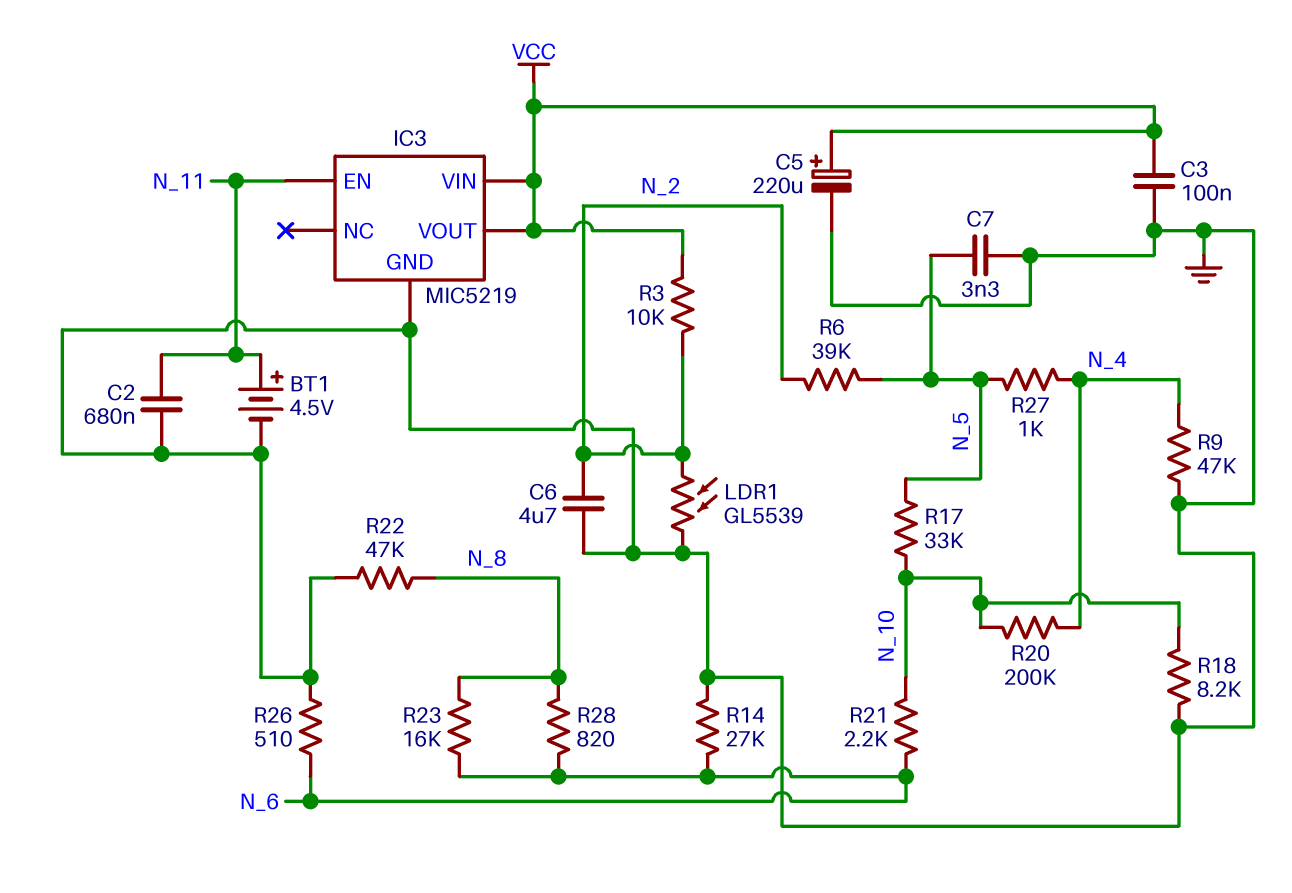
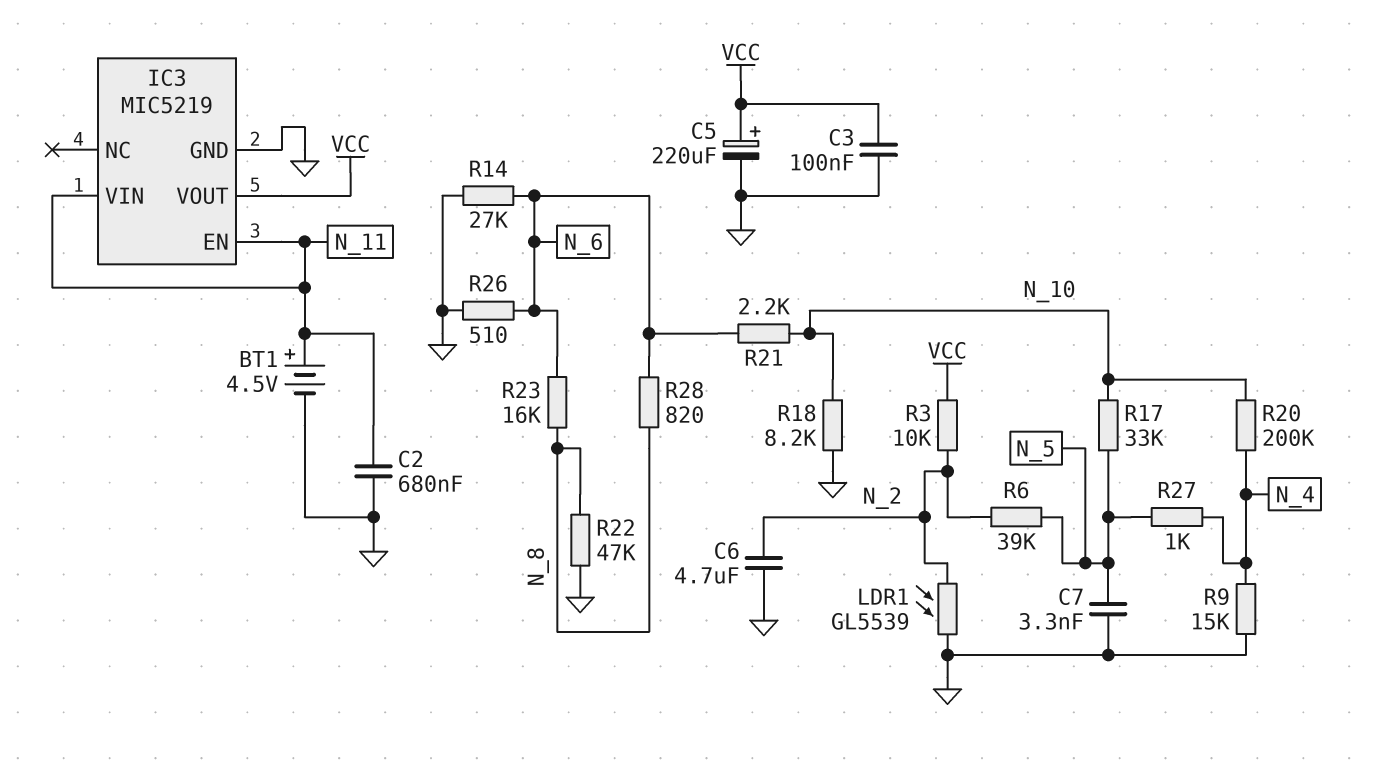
IC3 pin VIN: VCC -> N_11
R9: 47k (GND, N_4) -> 15k (GND, N_4)

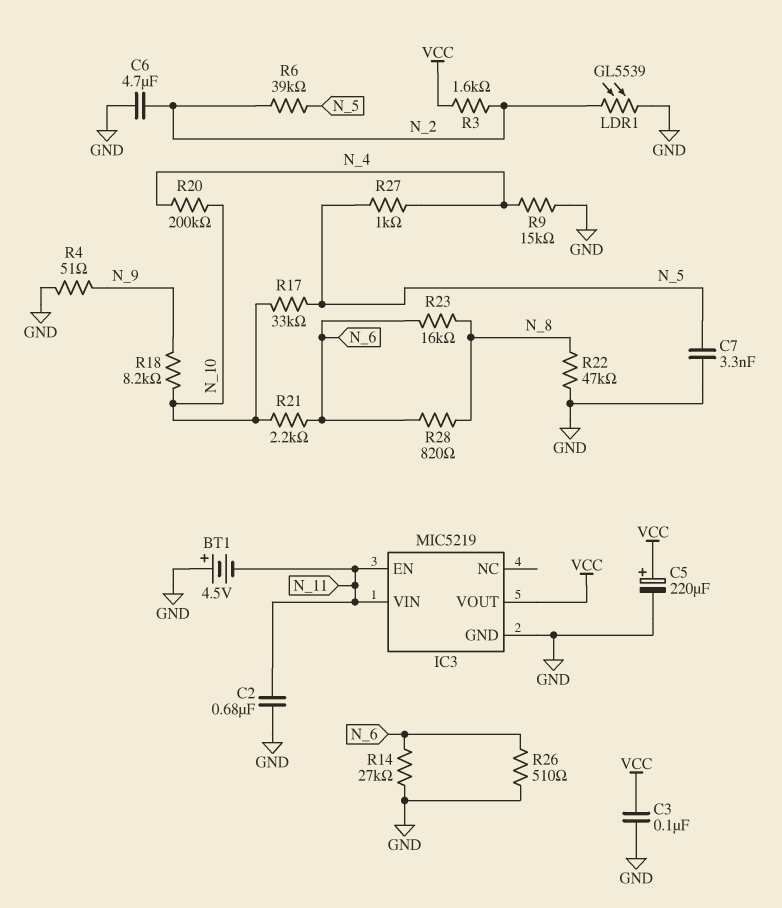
BT1: 4.5V (plus N_11, minus GND) -> 4.5V (plus GND, minus N_11)
R3: 10k (N_2, VCC) -> 1.6k (N_2, VCC)
R4: none -> 51 (GND, N_9)
R18: 8.2k (GND, N_10) -> 8.2k (N_9, N_10)

